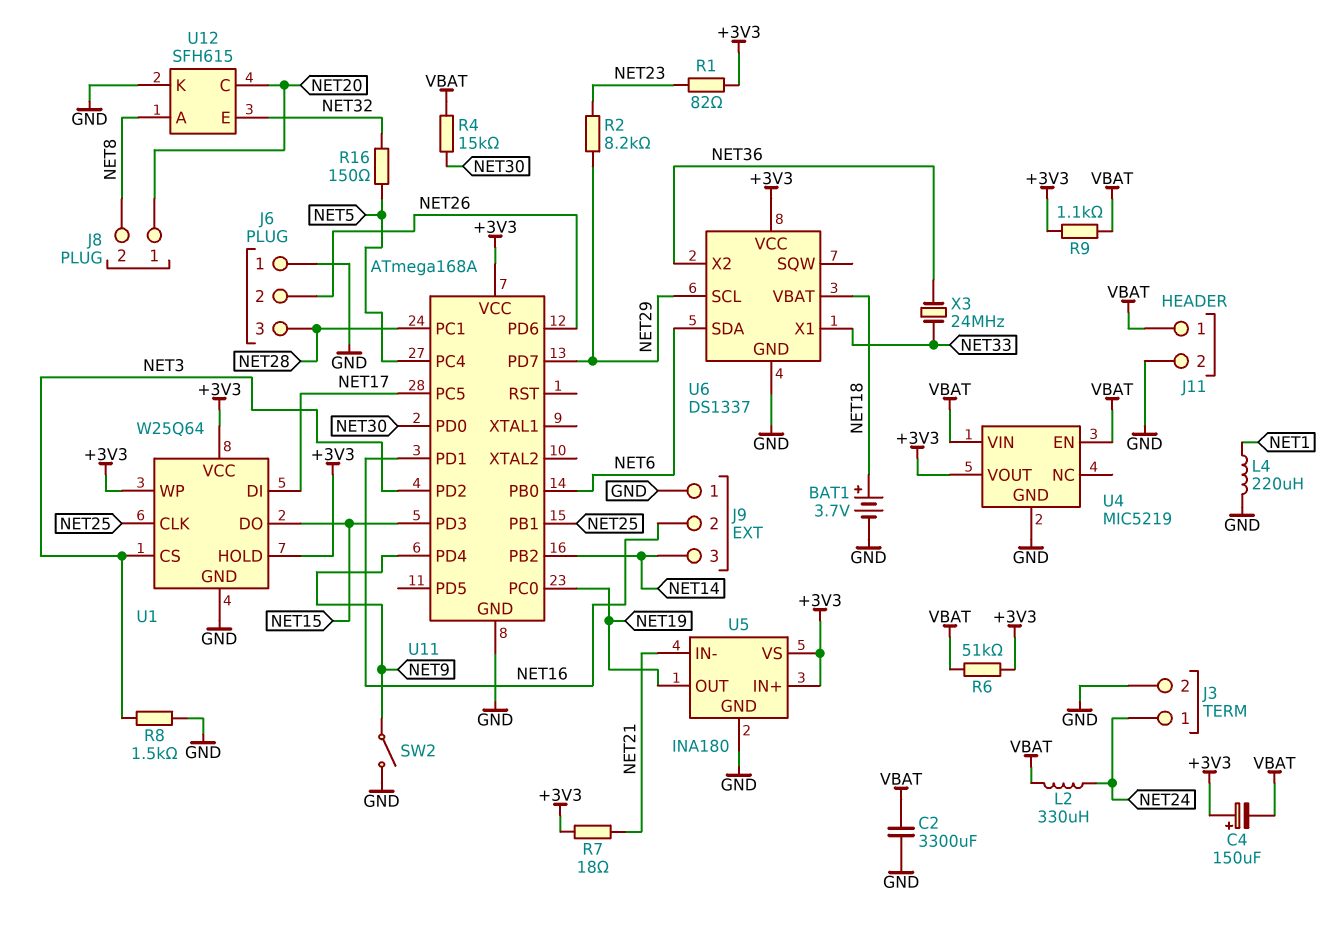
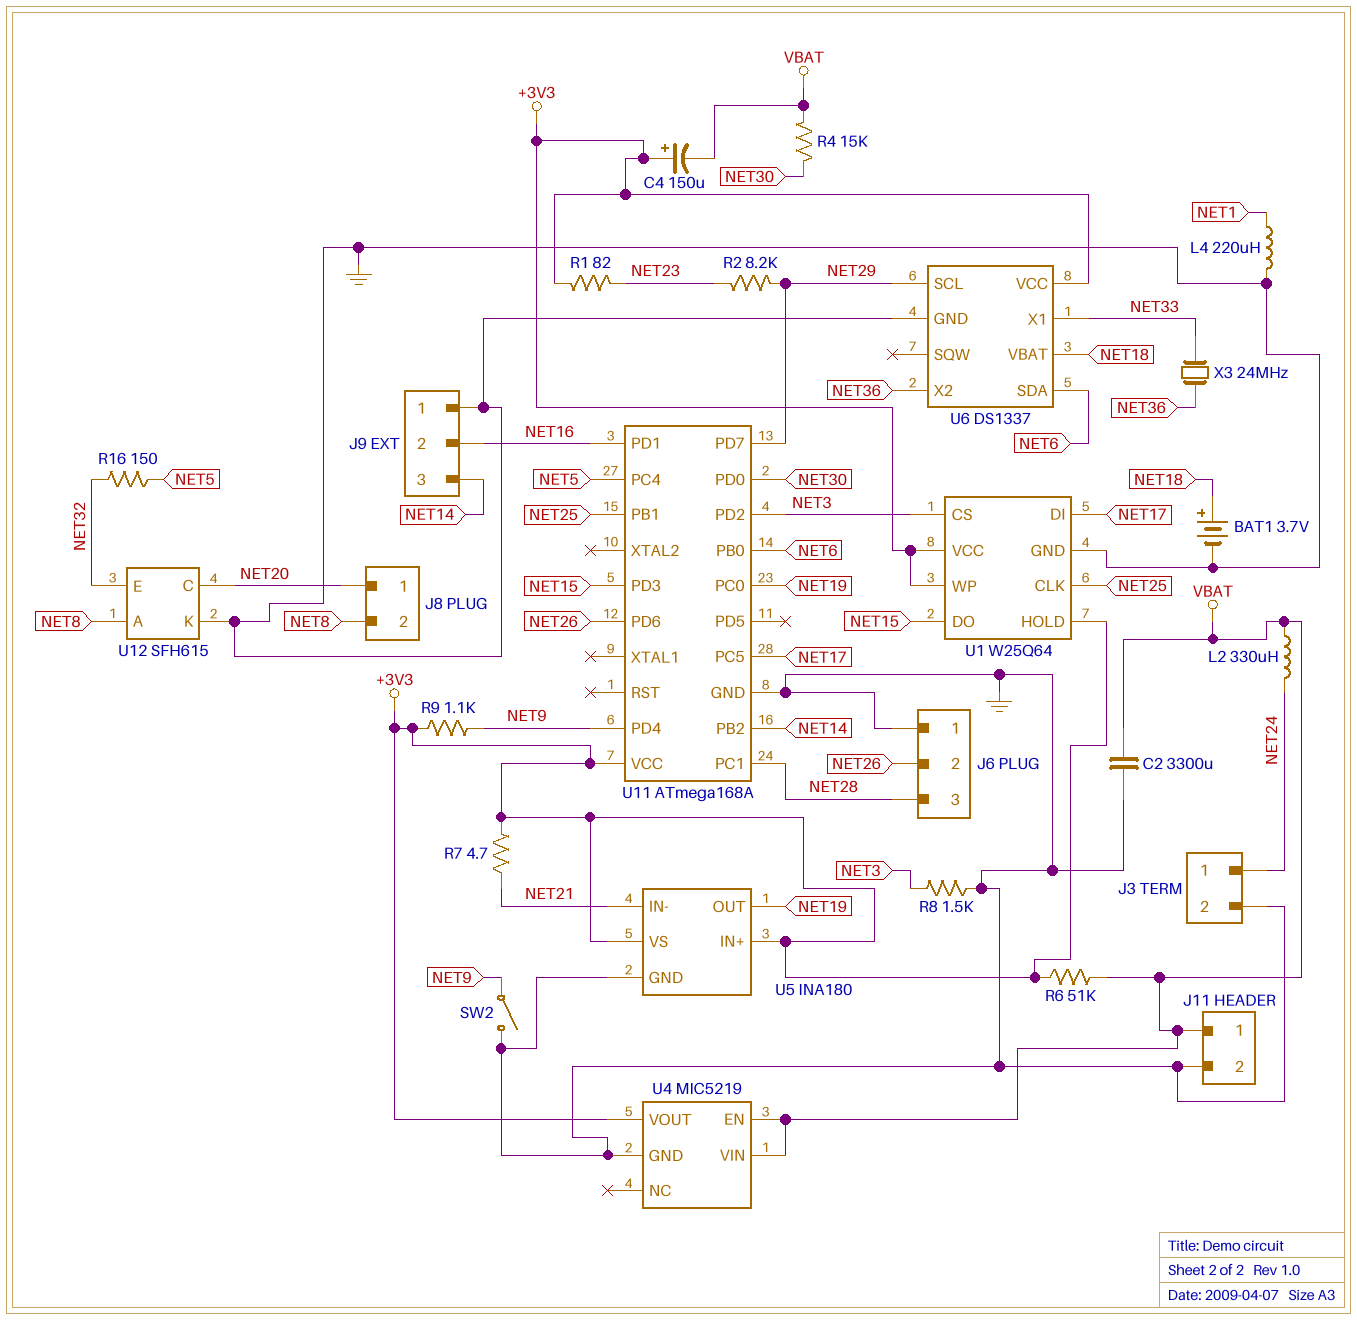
R7: 18 (+3V3, NET21) -> 4.7 (+3V3, NET21)
R9: 1.1k (+3V3, VBAT) -> 1.1k (+3V3, NET9)

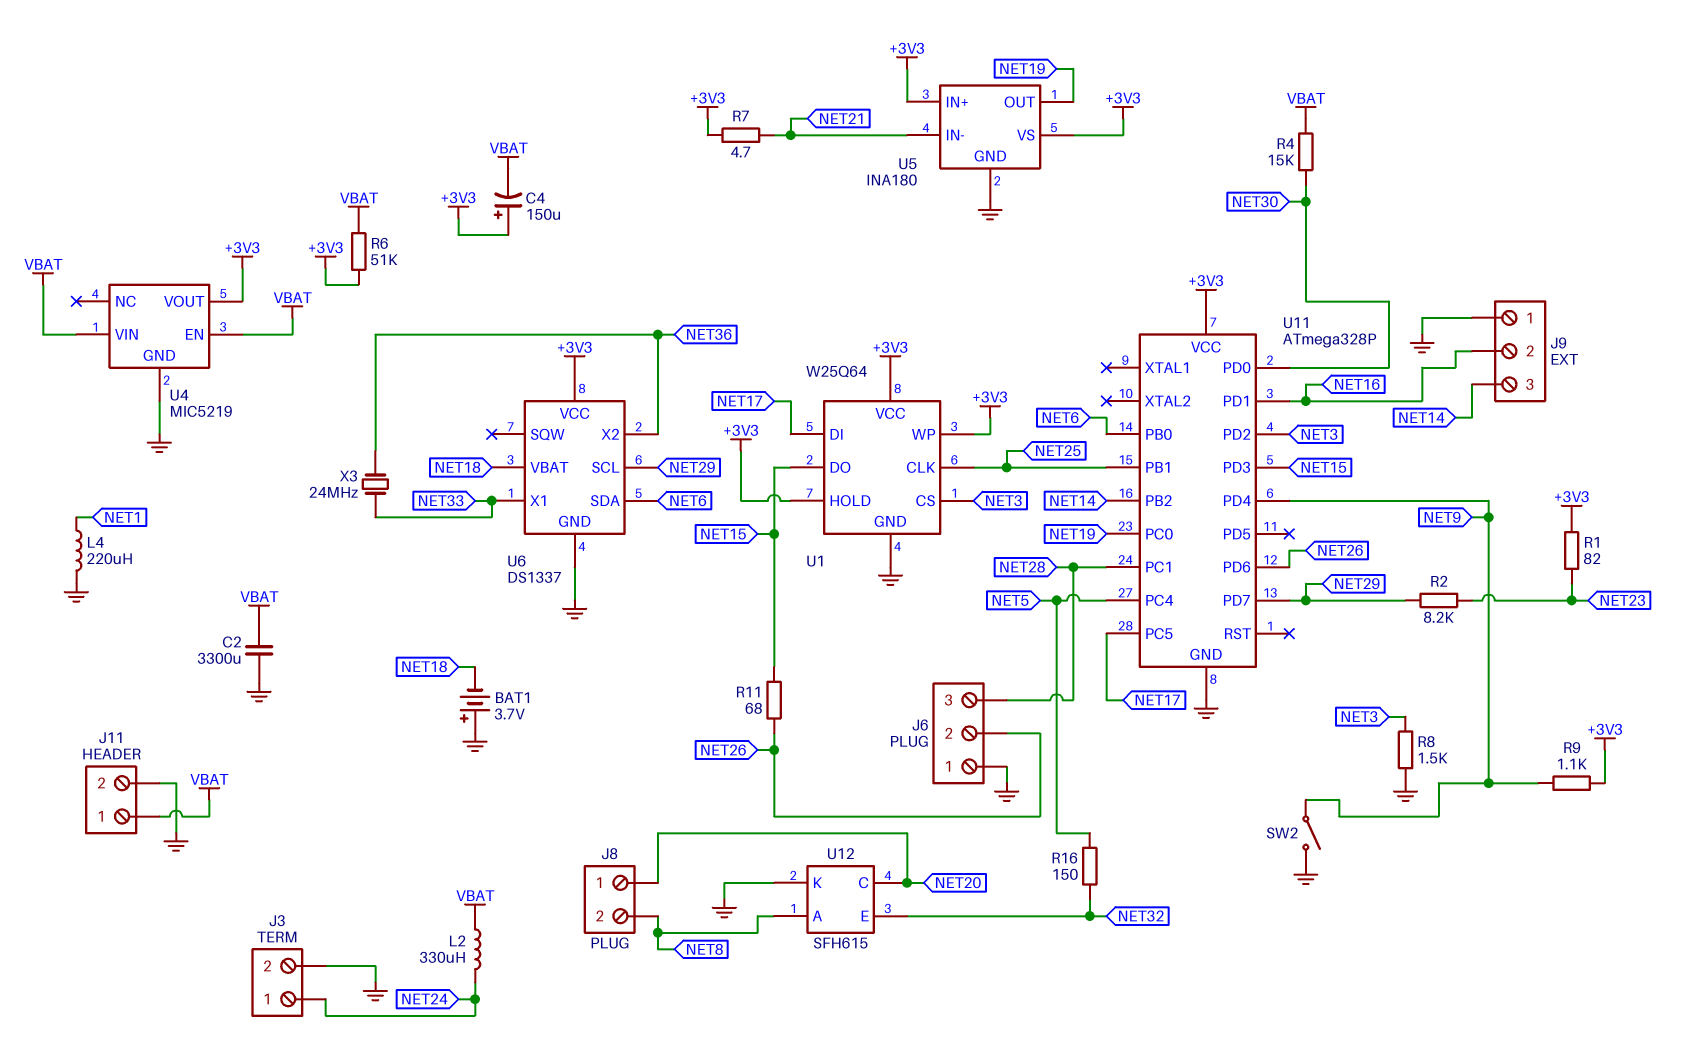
BAT1: 3.7V (plus NET18, minus GND) -> 3.7V (plus GND, minus NET18)
R11: none -> 68 (NET15, NET26)
U11: ATmega168A -> ATmega328P

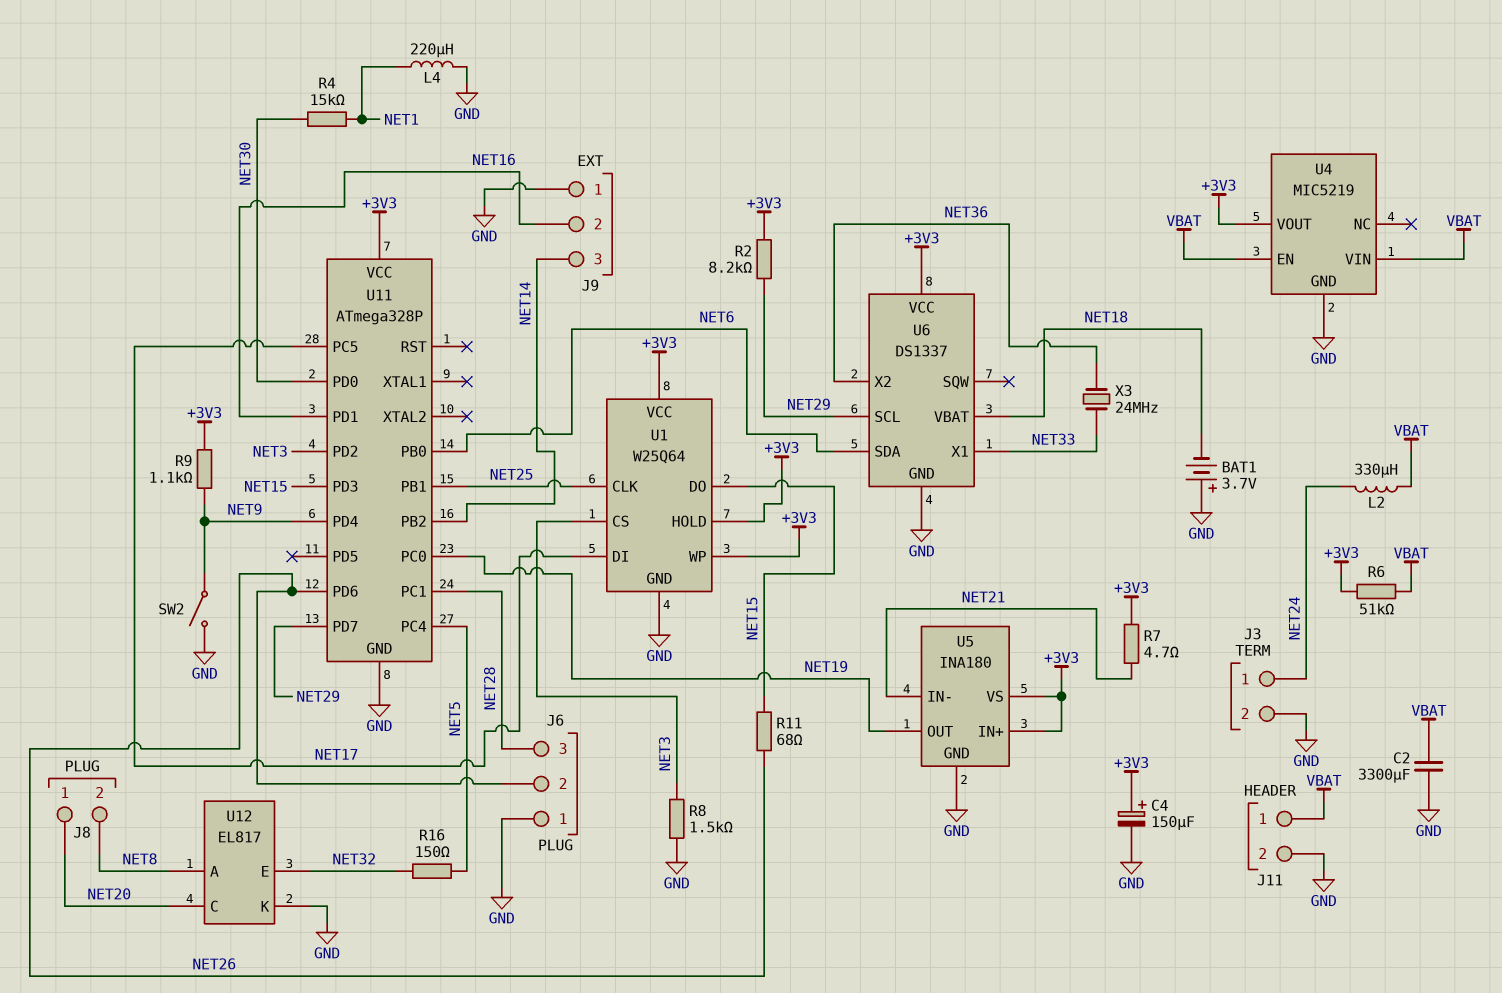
C4: 150uF (plus +3V3, minus VBAT) -> 150uF (plus +3V3, minus GND)
R1: 82 (+3V3, NET23) -> none
R2: 8.2k (NET23, NET29) -> 8.2k (+3V3, NET29)
R4: 15k (NET30, VBAT) -> 15k (NET1, NET30)
U12: SFH615 -> EL817

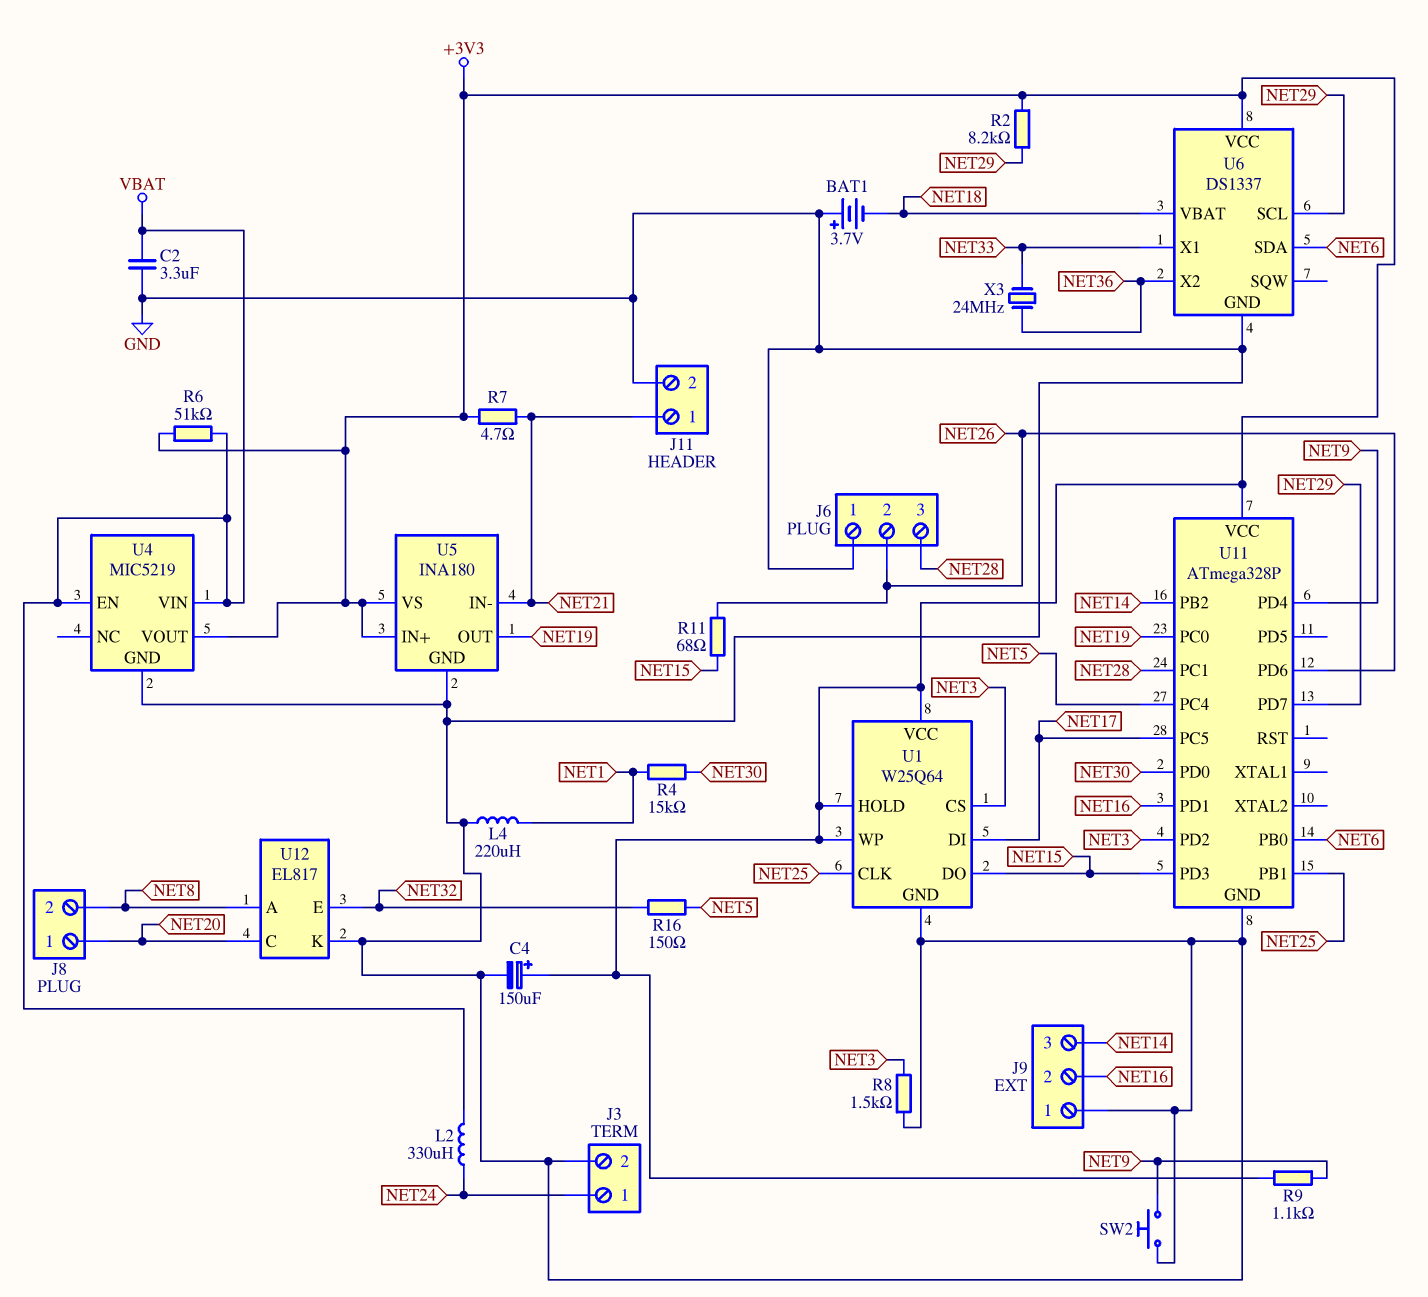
C2: 3300uF (GND, VBAT) -> 3.3uF (GND, VBAT)
J11 pin 1: VBAT -> NET21
SW2: switch (GND, NET9) -> button (GND, NET9)

